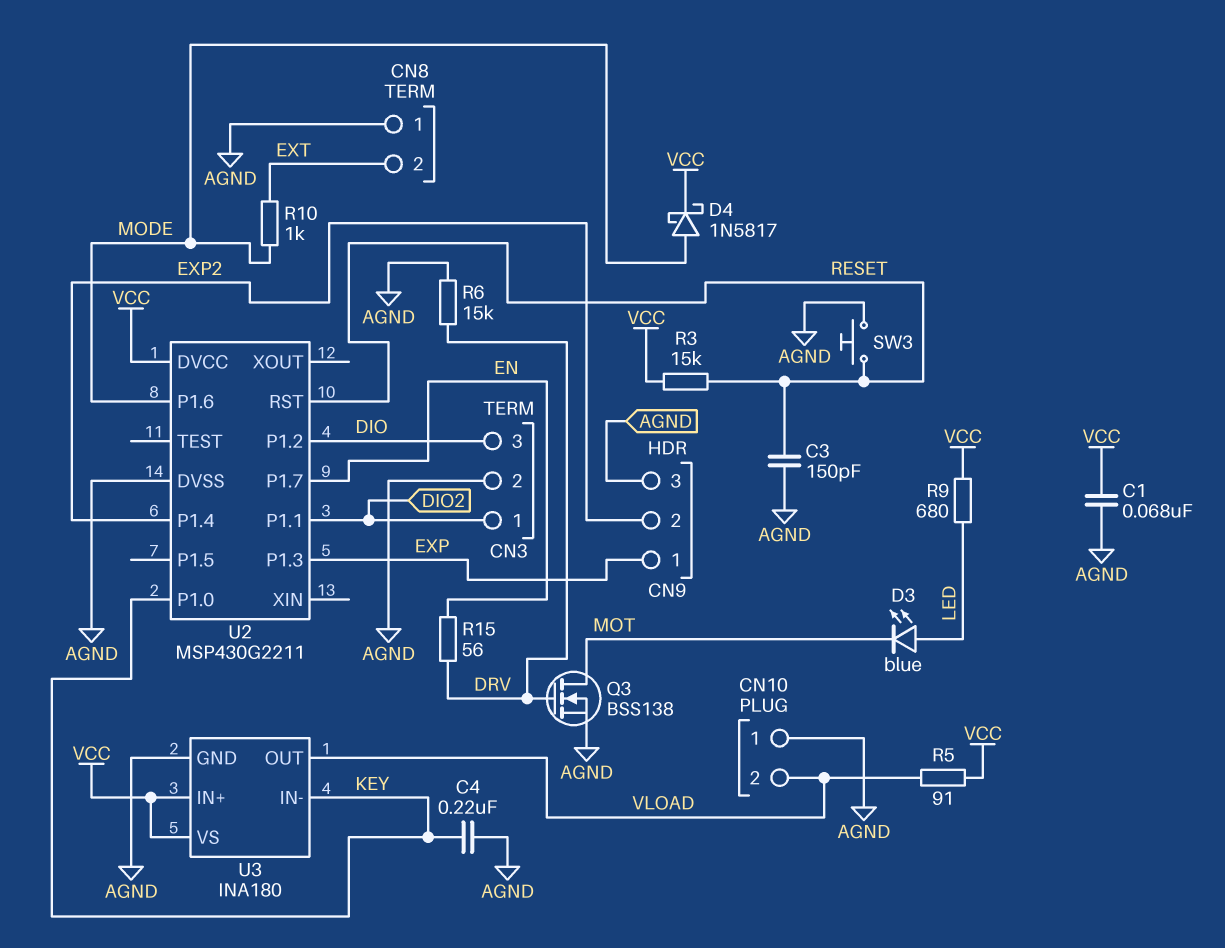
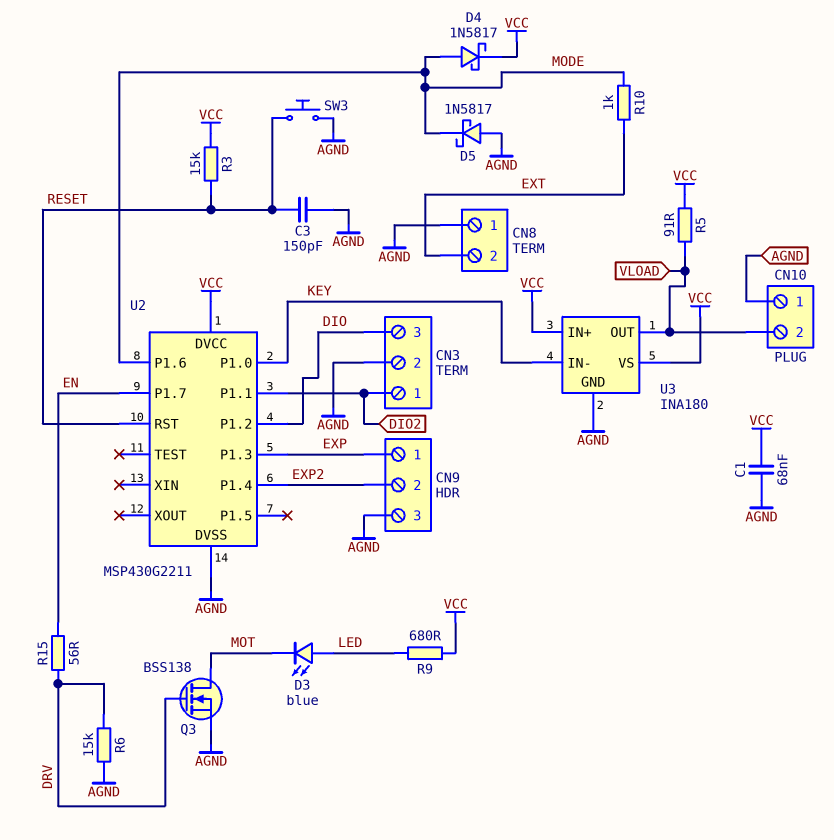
C4: 220nF (AGND, KEY) -> none
D5: none -> schottky 1N5817 (A AGND, K MODE)

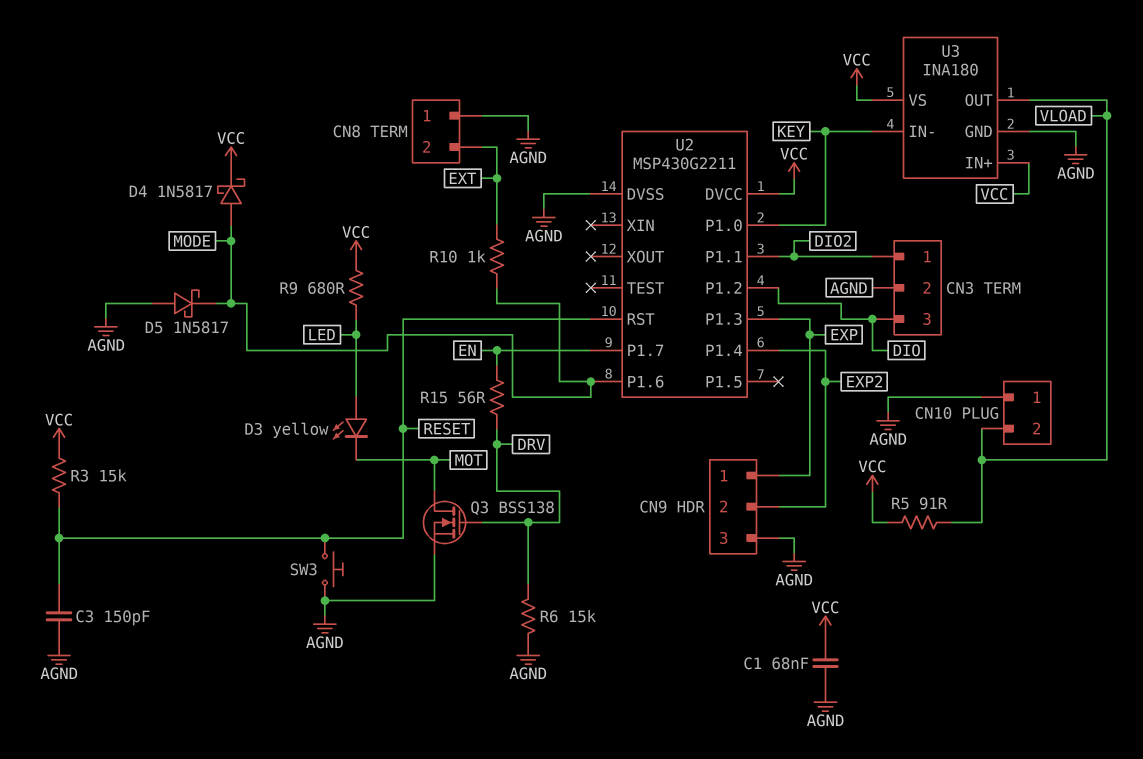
D3: LED blue (A LED, K MOT) -> LED yellow (A LED, K MOT)

